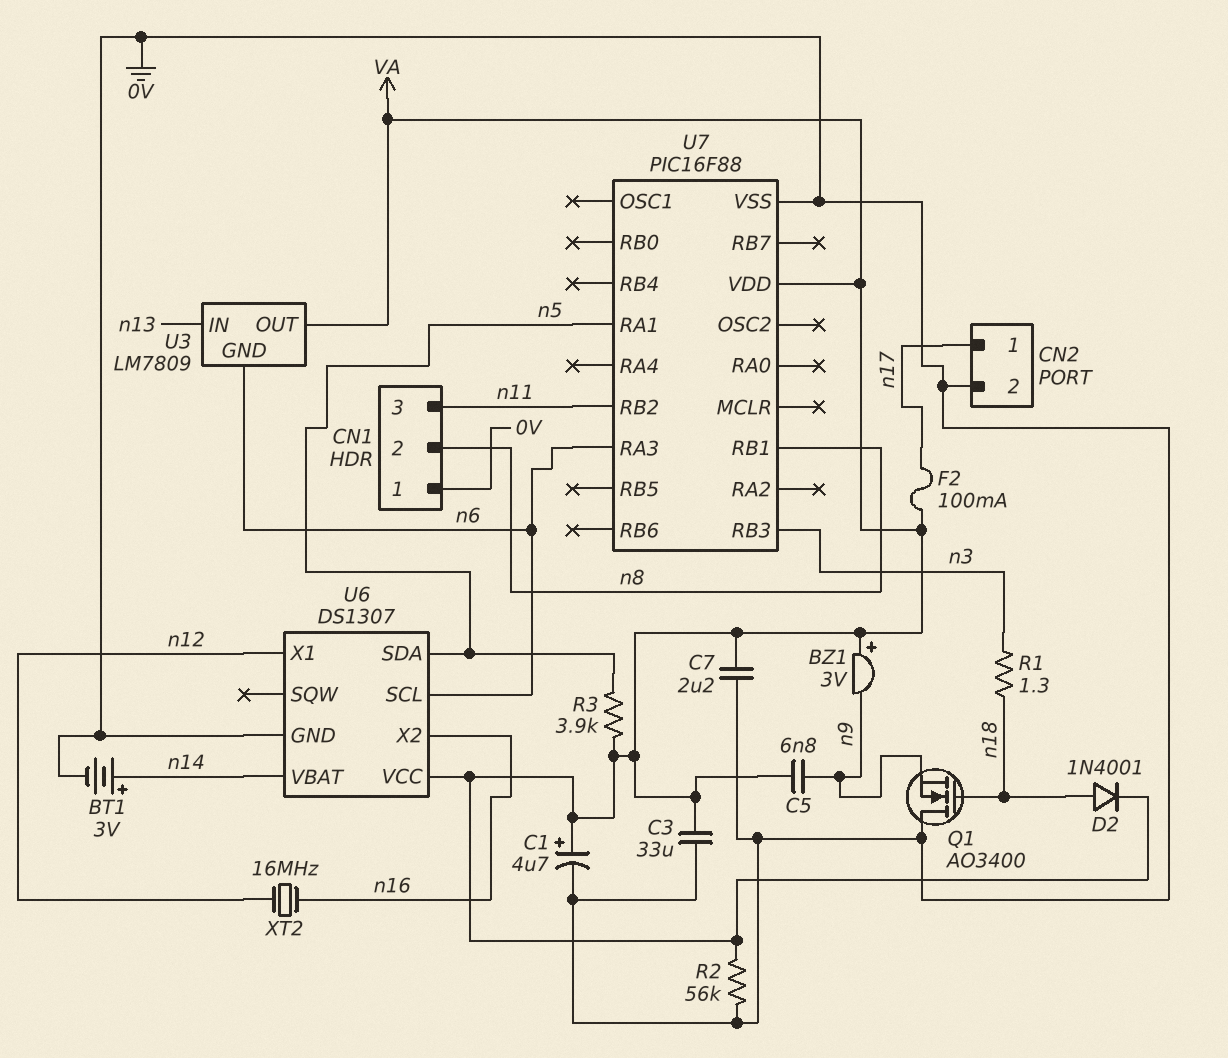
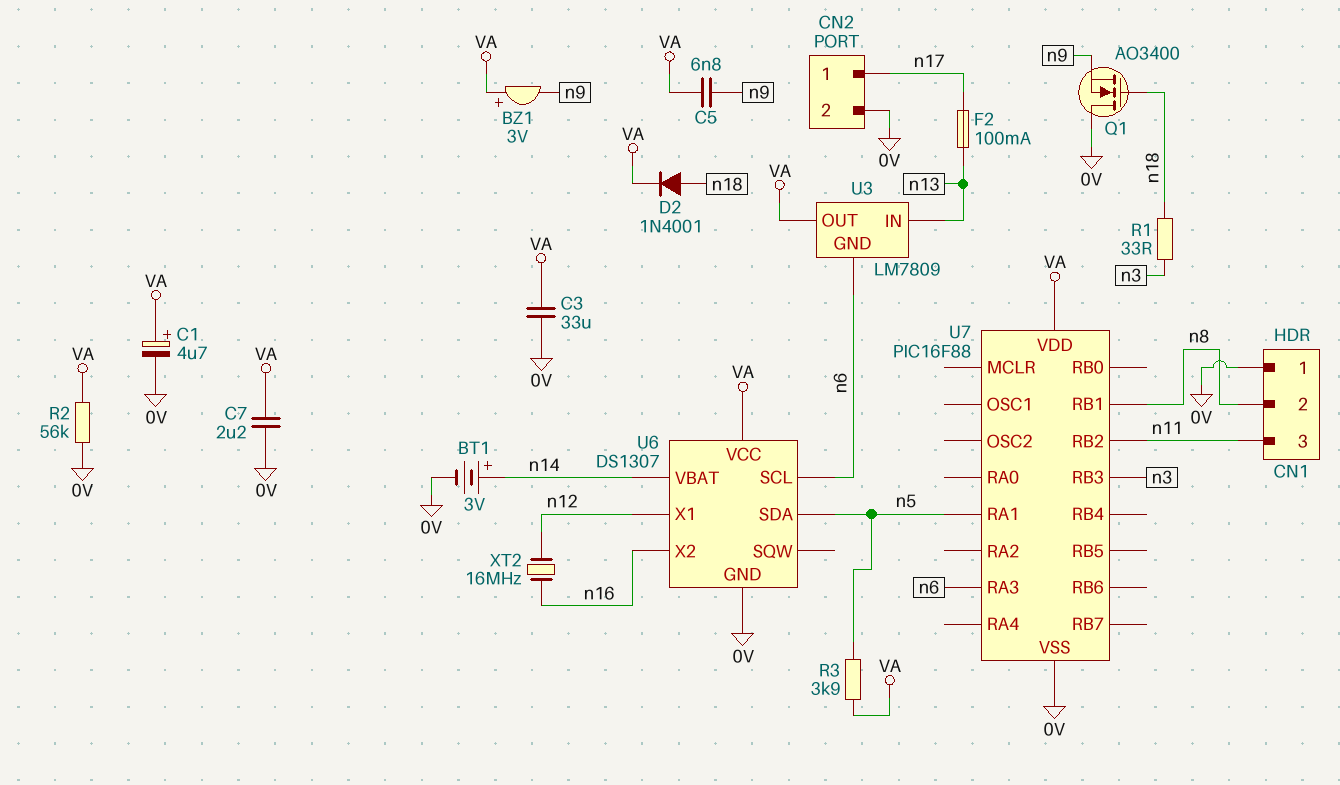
F2: 100mA (VA, n17) -> 100mA (n13, n17)
R1: 1.3 (n3, n18) -> 33 (n3, n18)

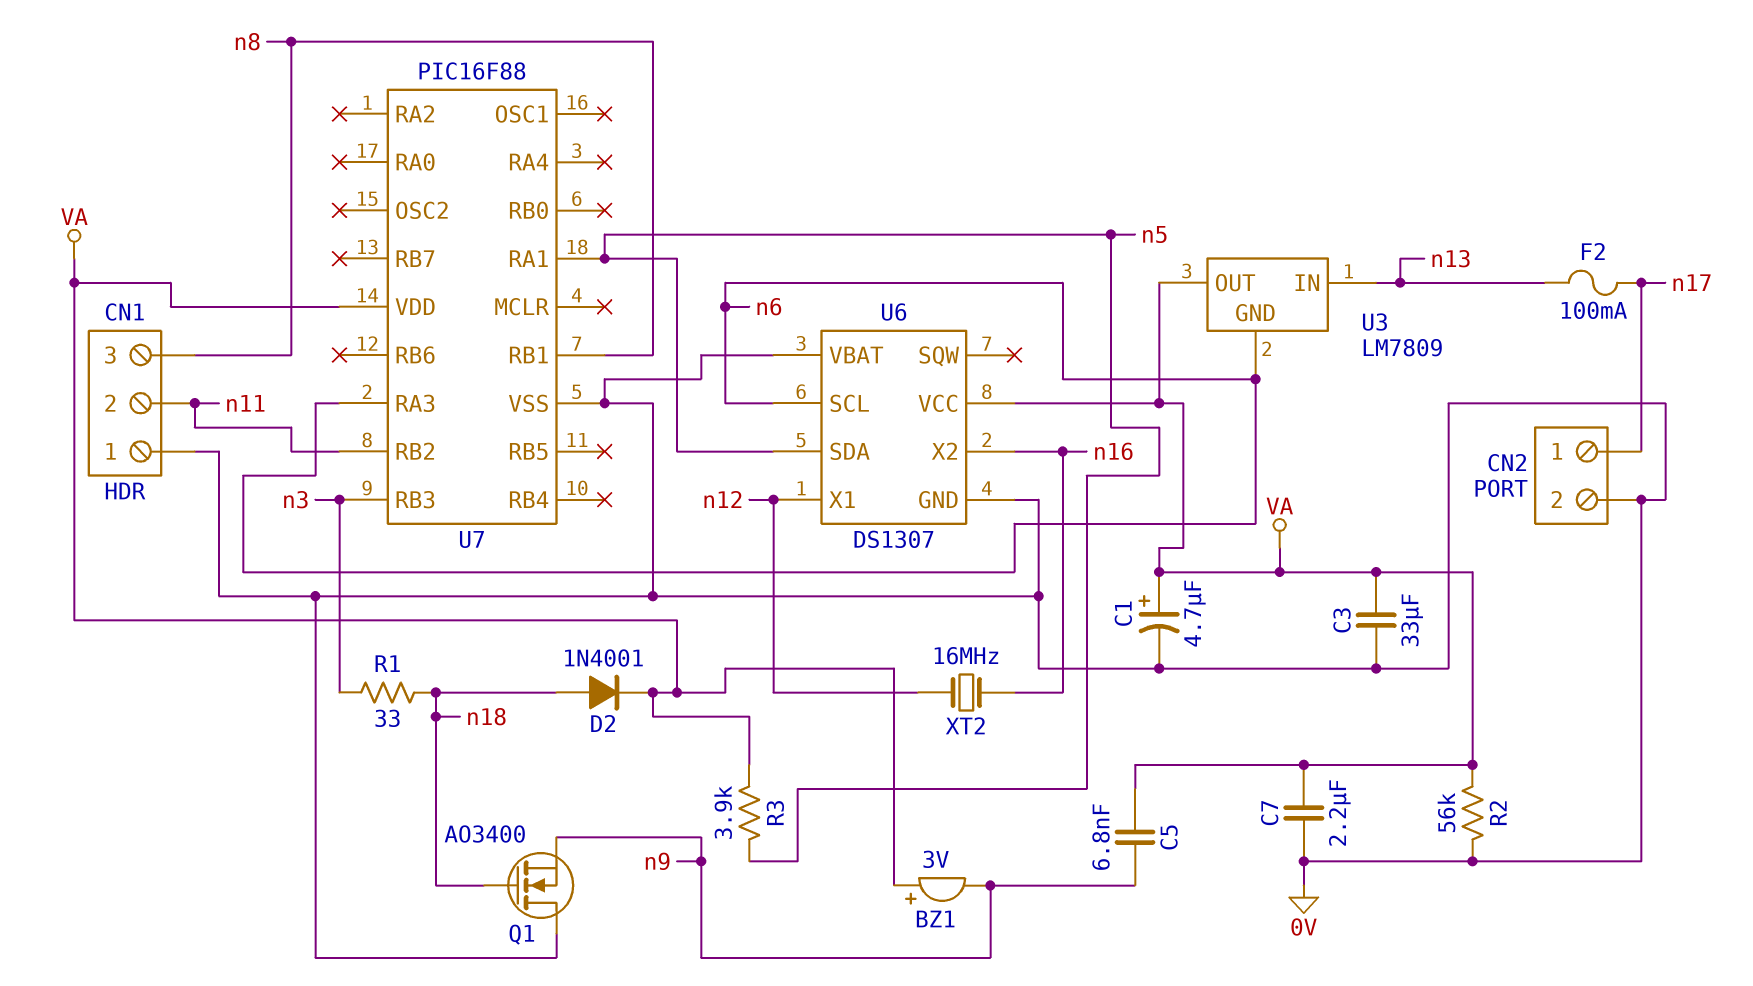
BT1: 3V (plus n14, minus 0V) -> none
CN1 pin 2: n8 -> n11
CN1 pin 3: n11 -> n8
U6 pin VBAT: n14 -> 0V

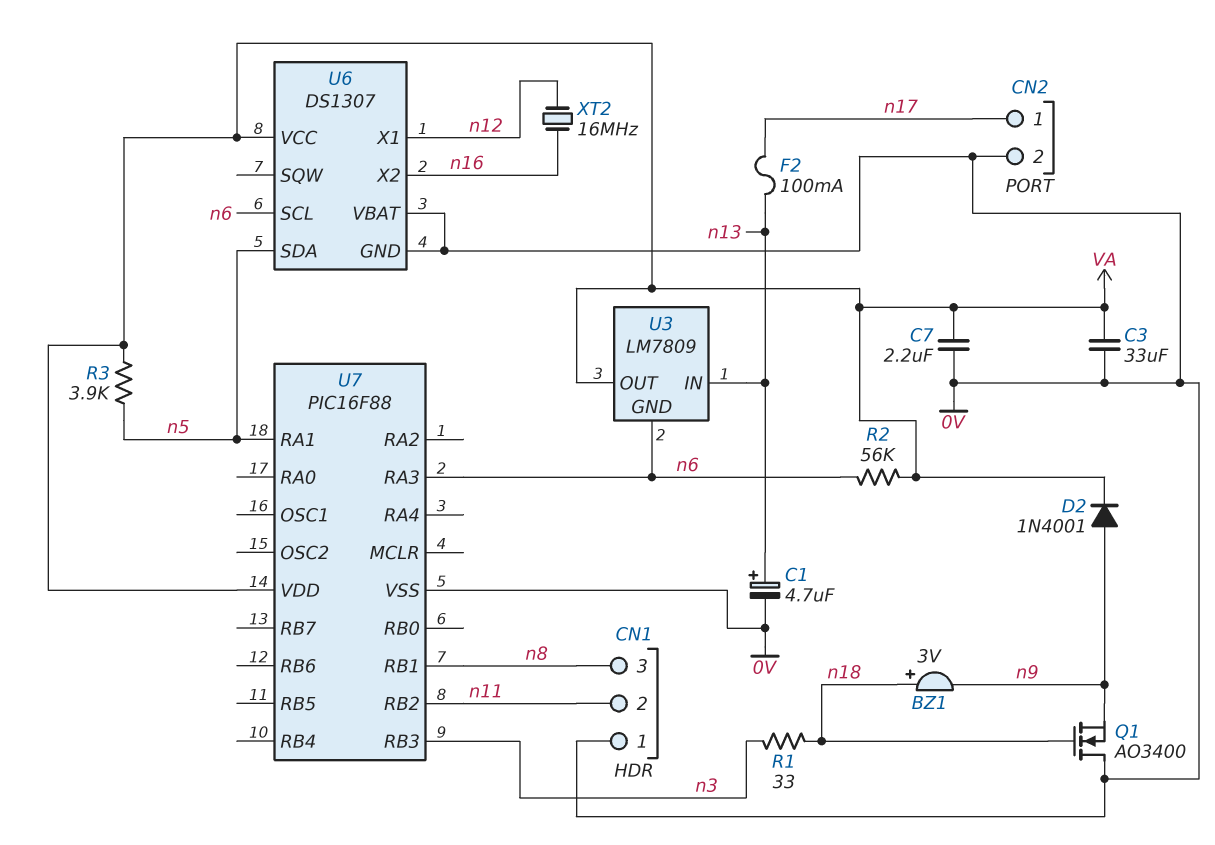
BZ1: buzzer 3V (plus VA, minus n9) -> buzzer 3V (plus n18, minus n9)
C1: 4.7uF (plus VA, minus 0V) -> 4.7uF (plus n13, minus 0V)
C5: 6.8nF (VA, n9) -> none
D2: diode 1N4001 (A n18, K VA) -> diode 1N4001 (A n9, K VA)
R2: 56k (0V, VA) -> 56k (VA, n6)

